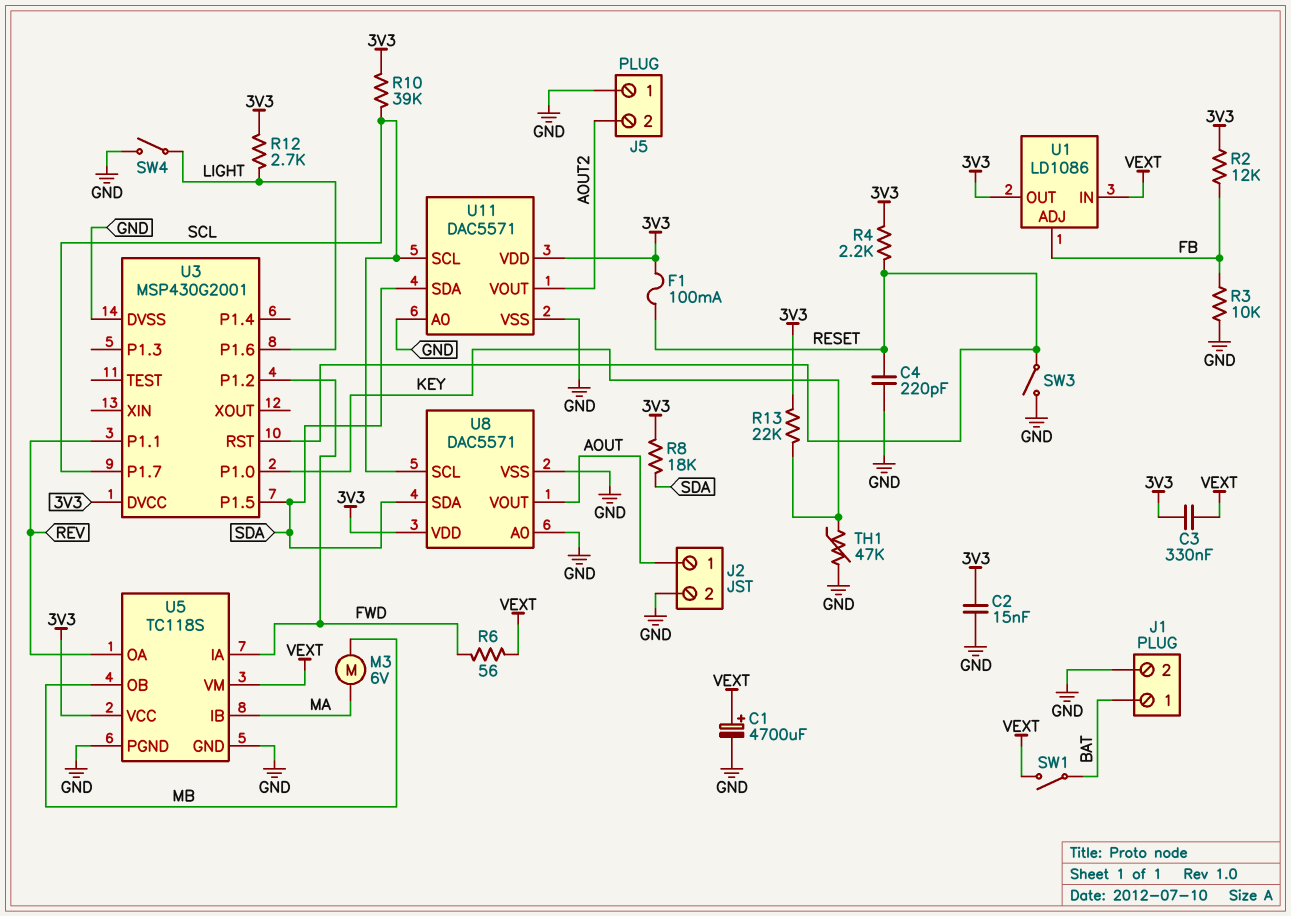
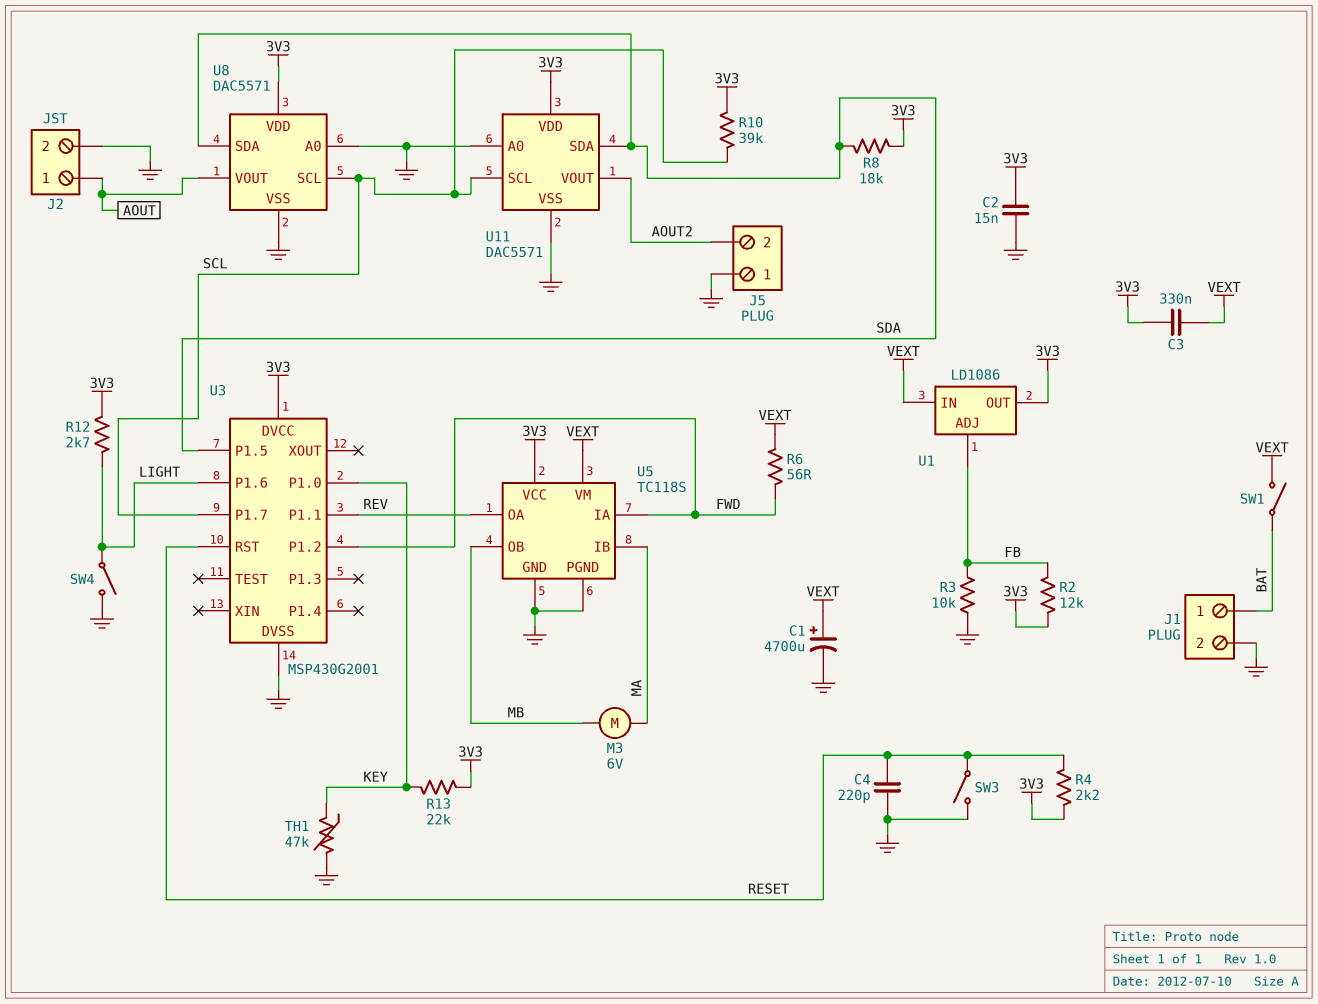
F1: 100mA (3V3, RESET) -> none

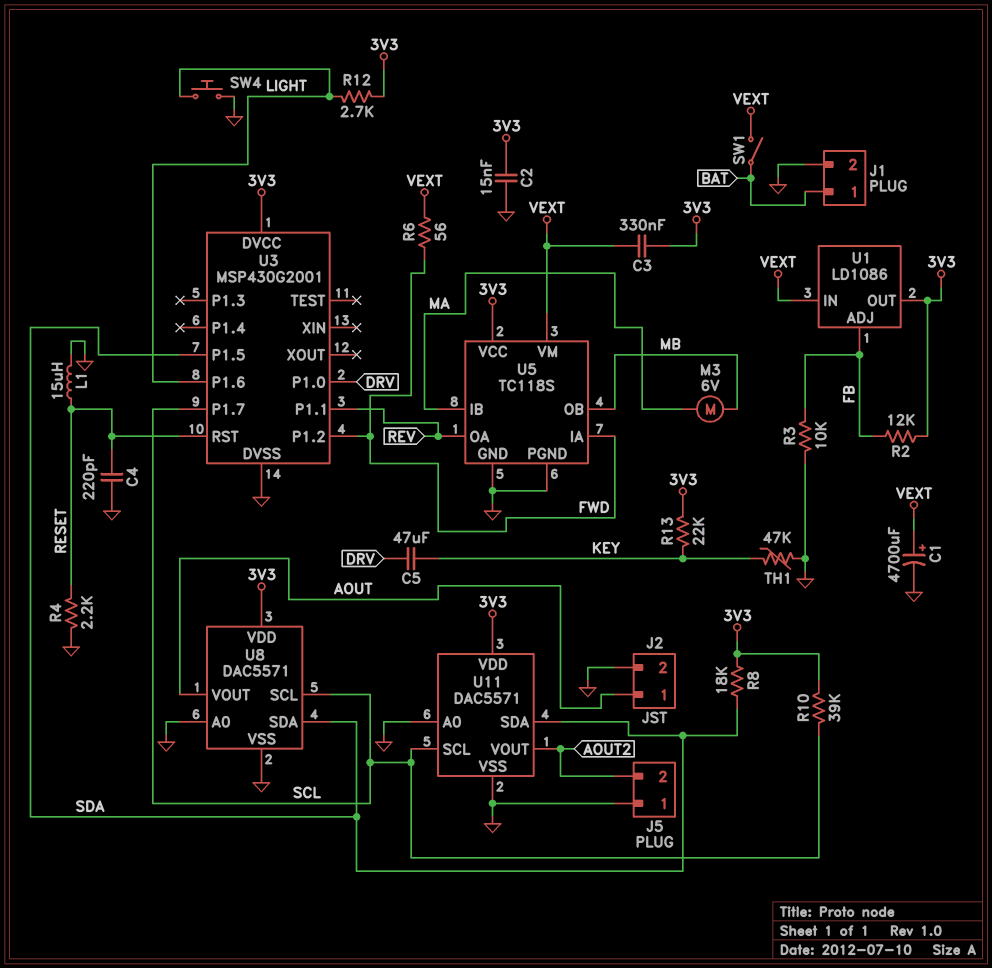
C5: none -> 47uF (DRV, KEY)
L1: none -> 15uH (GND, RESET)
R4: 2.2k (3V3, RESET) -> 2.2k (GND, RESET)
SW3: switch (GND, RESET) -> none
SW4: switch (GND, LIGHT) -> button (GND, LIGHT)
U3 pin P1.0: KEY -> DRV

